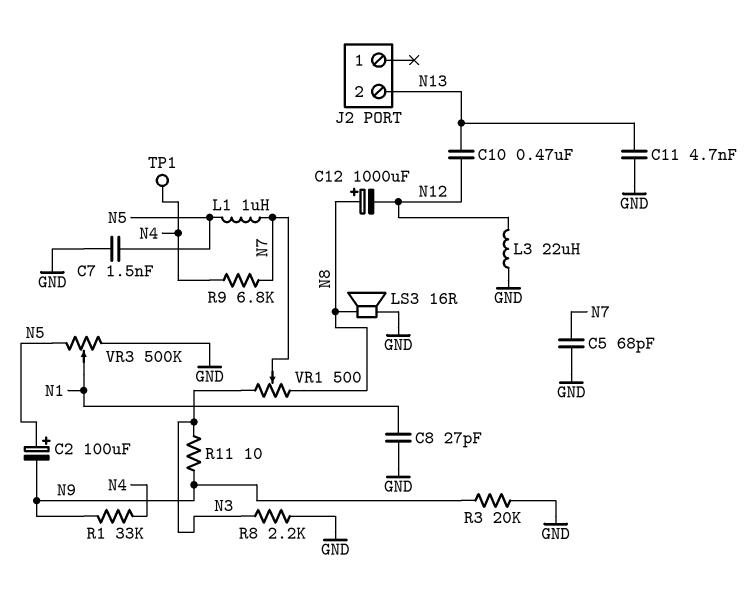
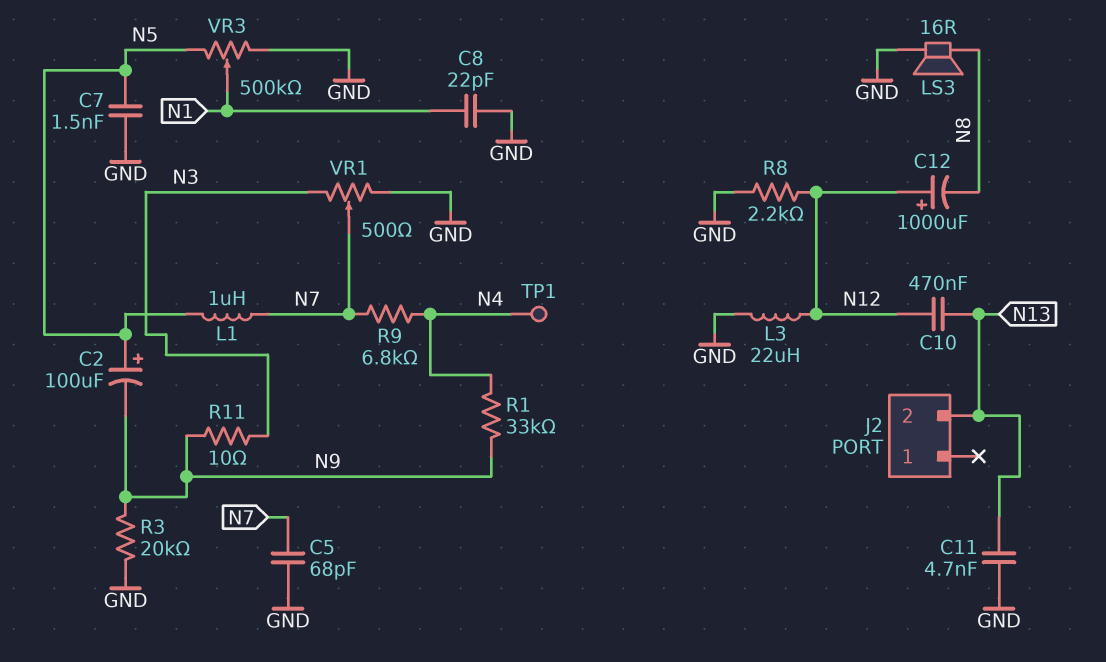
C8: 27pF (GND, N1) -> 22pF (GND, N1)
C12: 1000uF (plus N8, minus N12) -> 1000uF (plus N12, minus N8)
R8: 2.2k (GND, N3) -> 2.2k (GND, N12)
VR1: 500 (N3, N8, wiper N7) -> 500 (GND, N3, wiper N7)

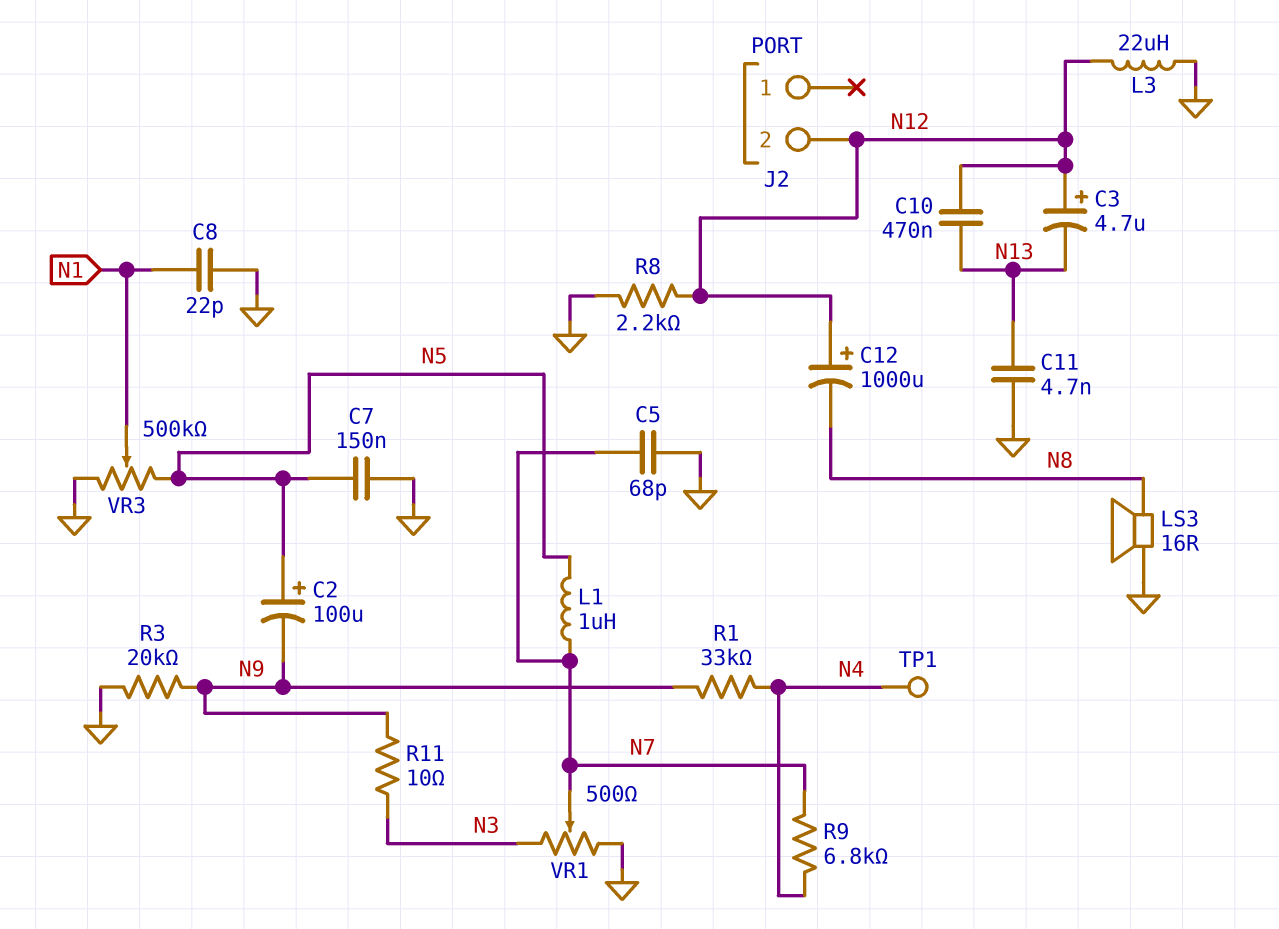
C3: none -> 4.7uF (plus N12, minus N13)
C7: 1.5nF (GND, N5) -> 150nF (GND, N5)
J2 pin 2: N13 -> N12

